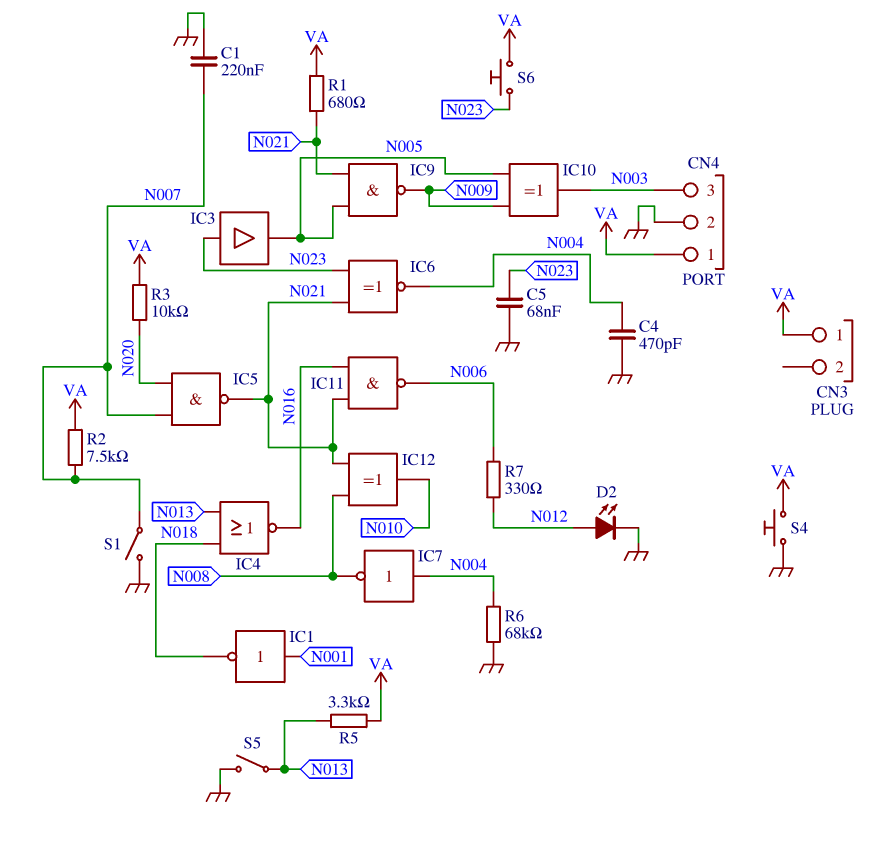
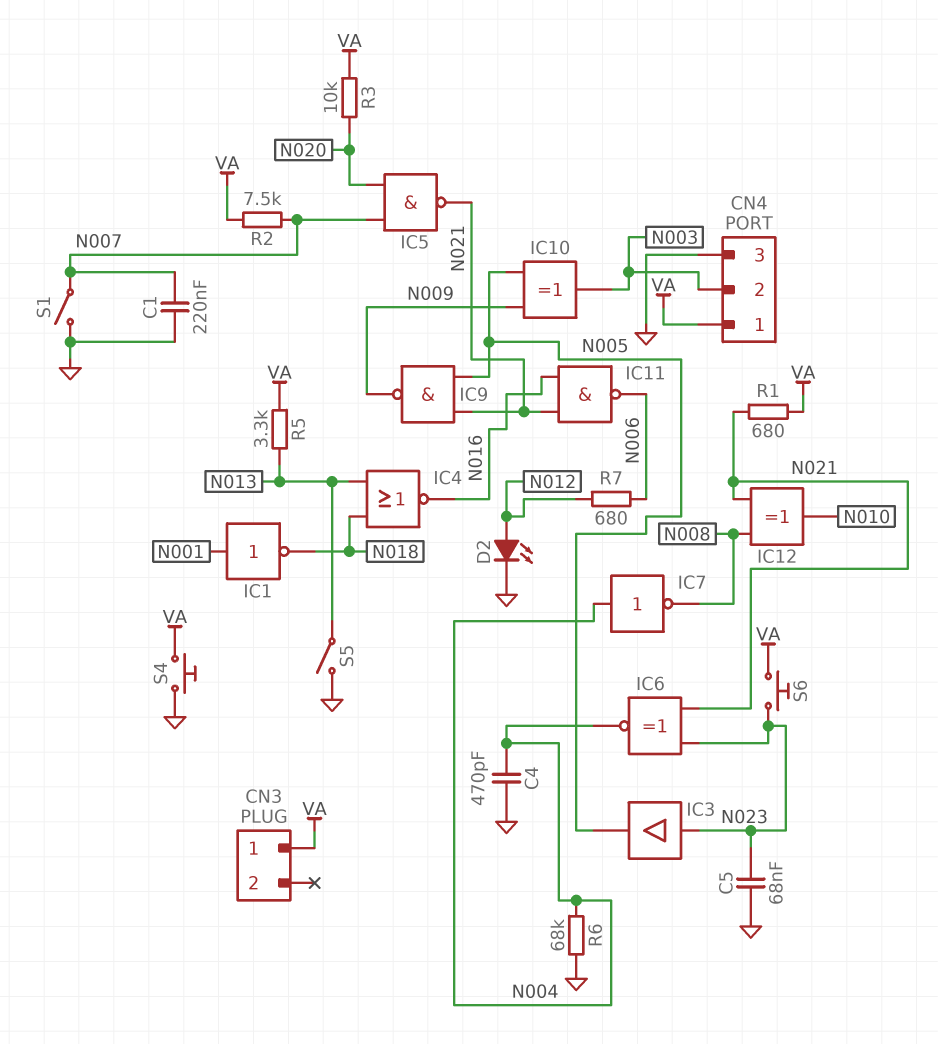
CN4 pin 2: GND -> N003
CN4 pin 3: N003 -> GND
R7: 330 (N006, N012) -> 680 (N006, N012)

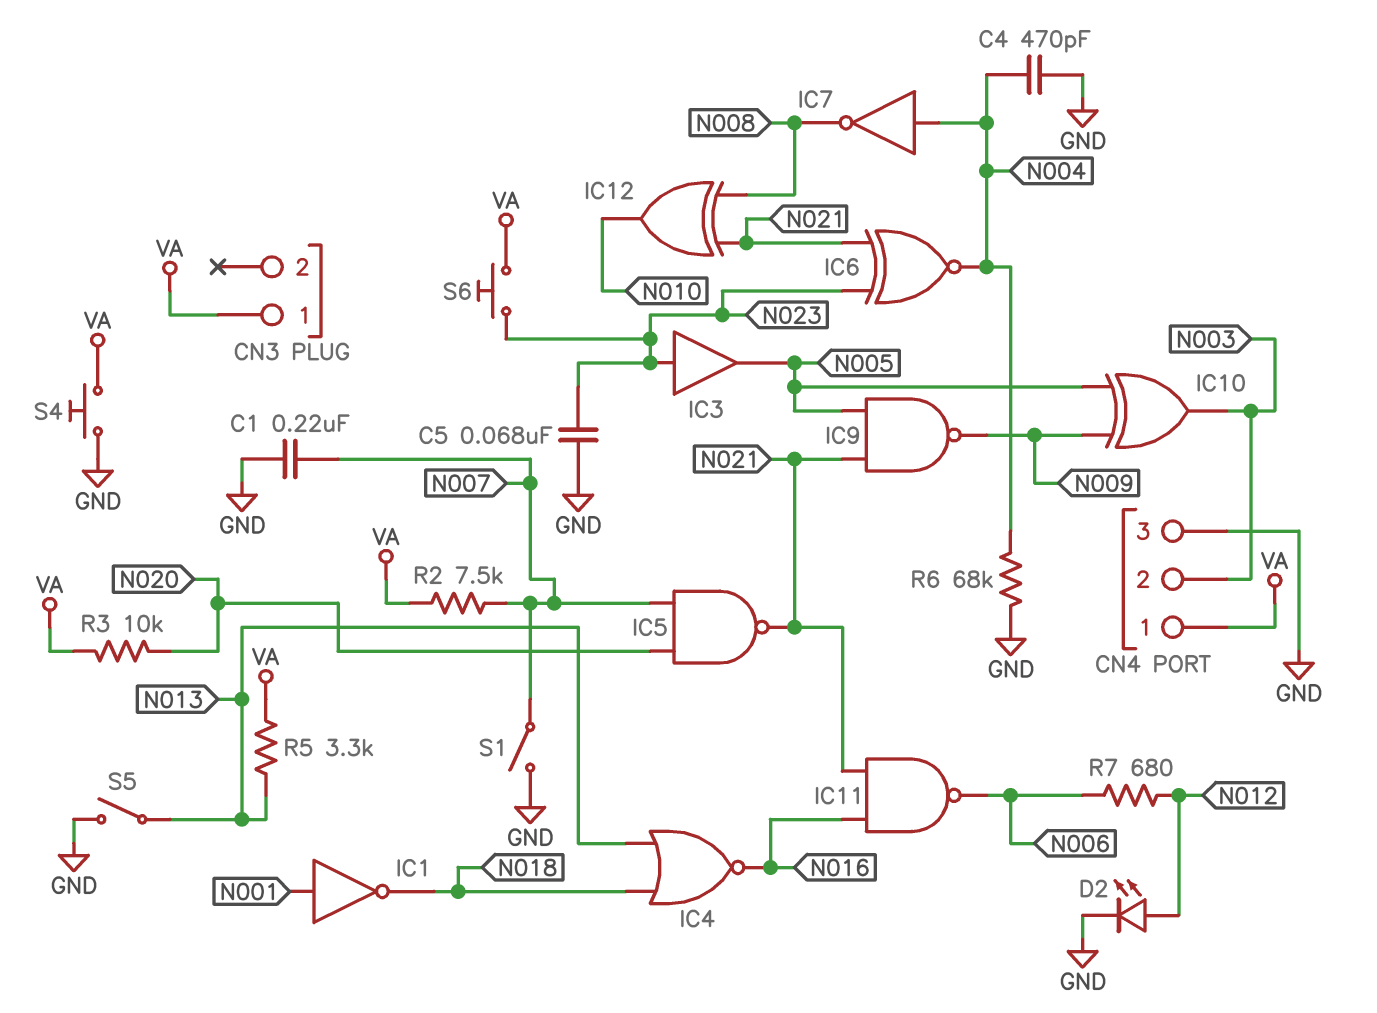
R1: 680 (N021, VA) -> none

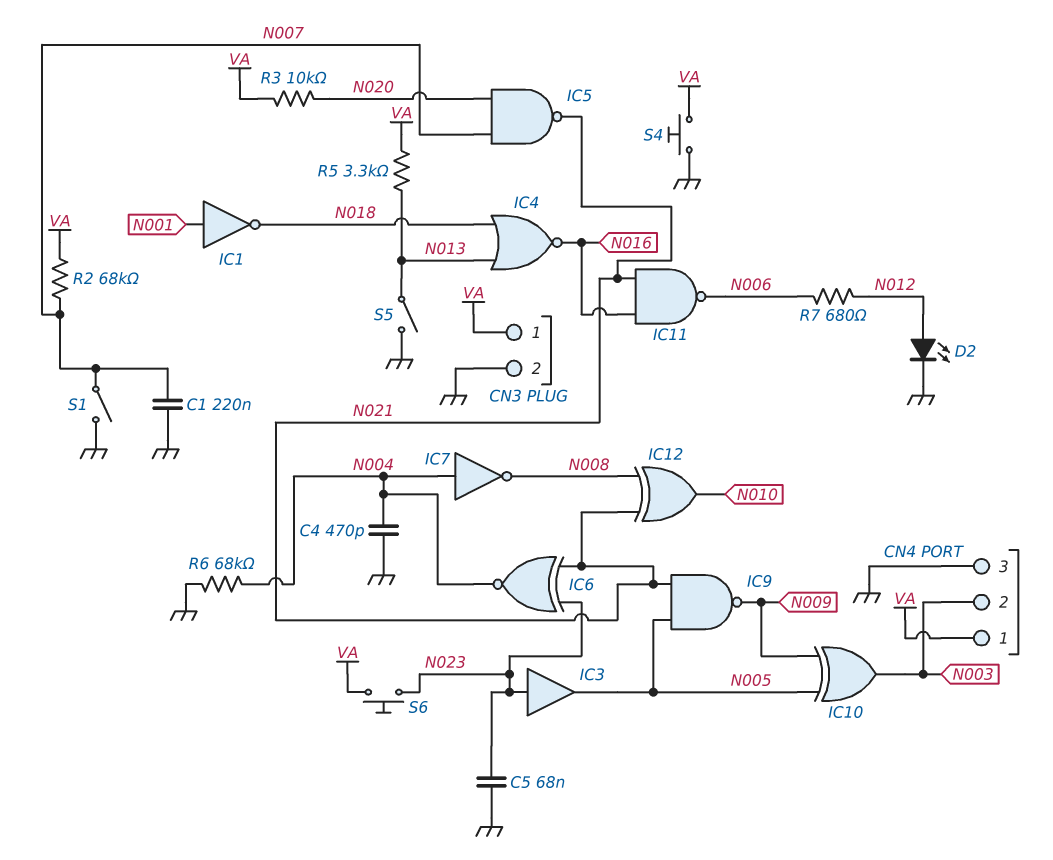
CN3 pin 2: none -> GND
R2: 7.5k (N007, VA) -> 68k (N007, VA)

